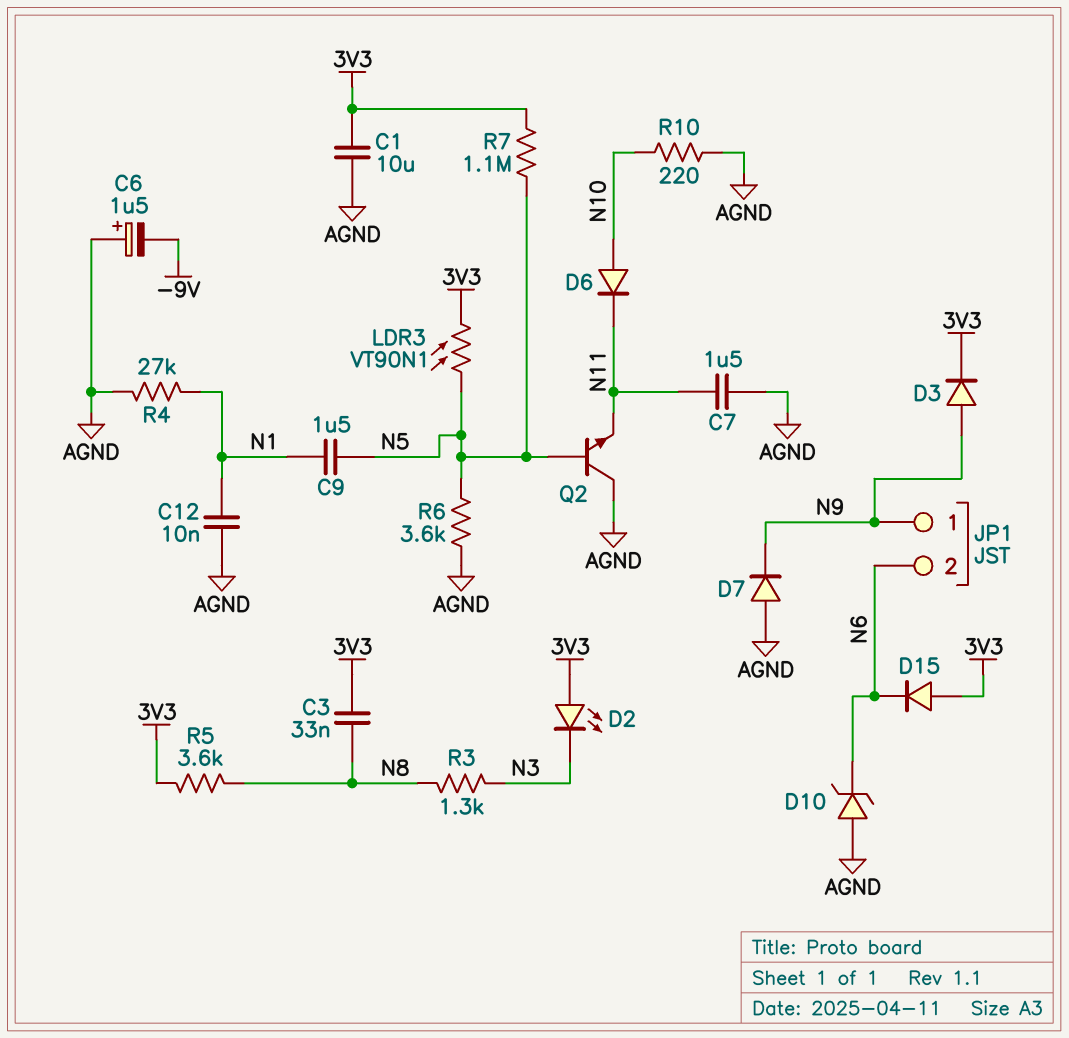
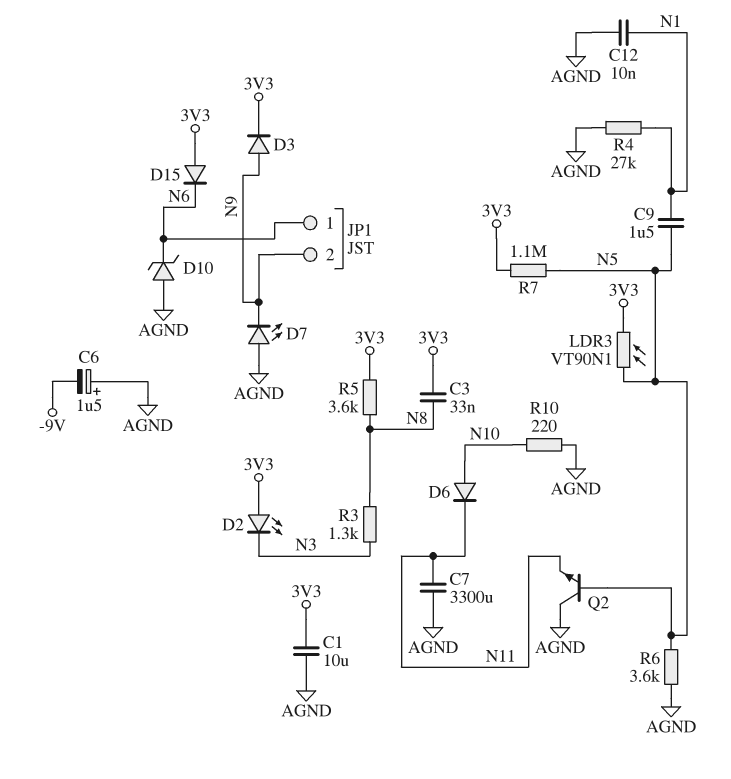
C7: 1.5uF (AGND, N11) -> 3300uF (AGND, N11)
D7: diode (A AGND, K N9) -> LED (A AGND, K N9)
JP1 pin 1: N9 -> N6
JP1 pin 2: N6 -> N9

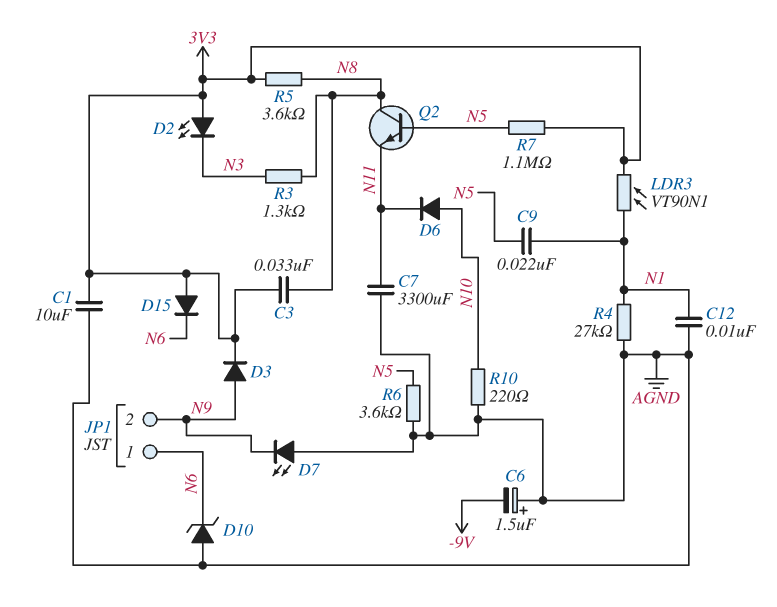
C9: 1.5uF (N1, N5) -> 22nF (N1, N5)
LDR3: VT90N1 (3V3, N5) -> VT90N1 (3V3, N1)
Q2: NPN (B N5, C AGND, E N11) -> NPN (B N5, C N8, E N11)

